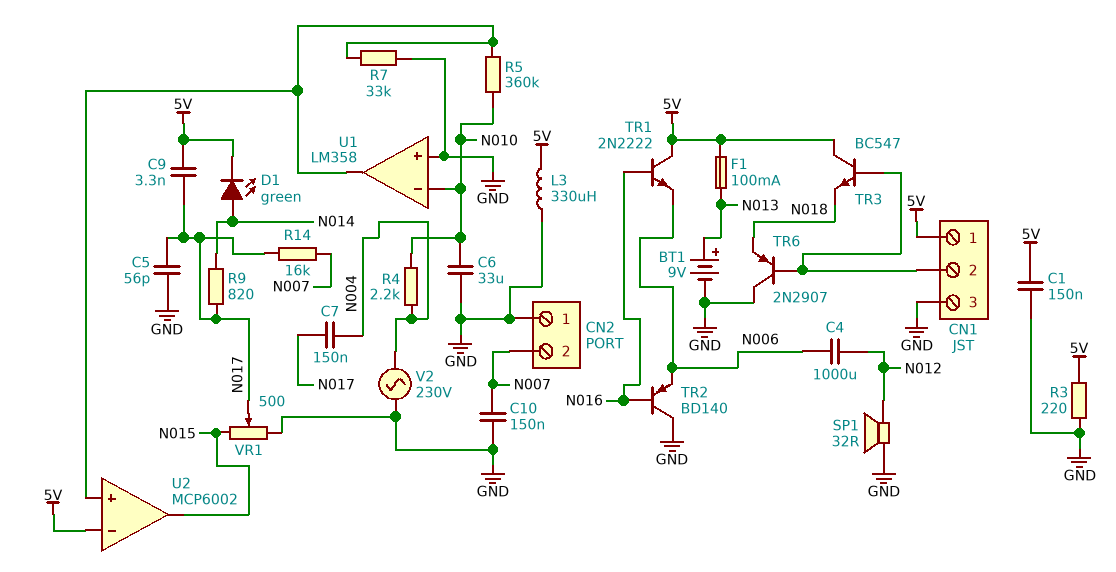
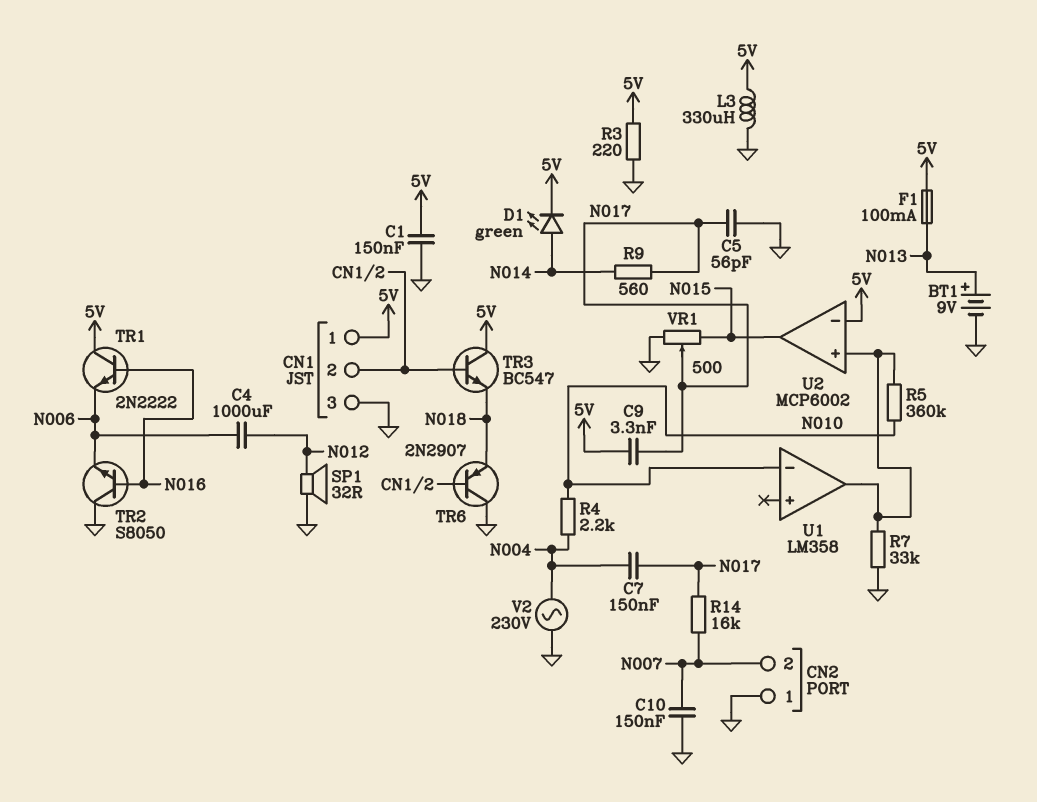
C6: 33uF (GND, N010) -> none
R9: 820 (N014, N017) -> 560 (N014, N017)
TR2: PNP BD140 (B N016, C GND, E N006) -> NPN S8050 (B N016, C GND, E N006)
U1 pin in+: GND -> none

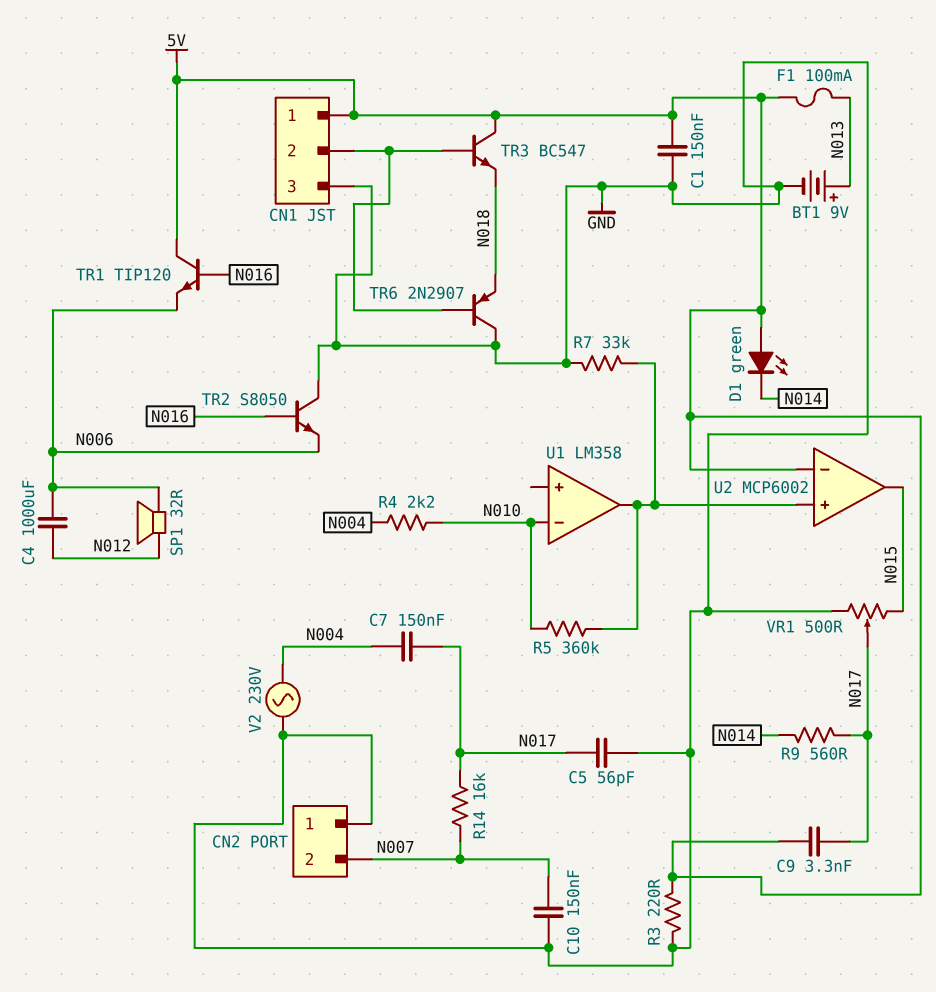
D1: LED green (A N014, K 5V) -> LED green (A 5V, K N014)
L3: 330uH (5V, GND) -> none
SP1: speaker 32R (GND, N012) -> speaker 32R (N006, N012)
TR1: NPN 2N2222 (B N016, C 5V, E N006) -> NPN TIP120 (B N016, C 5V, E N006)

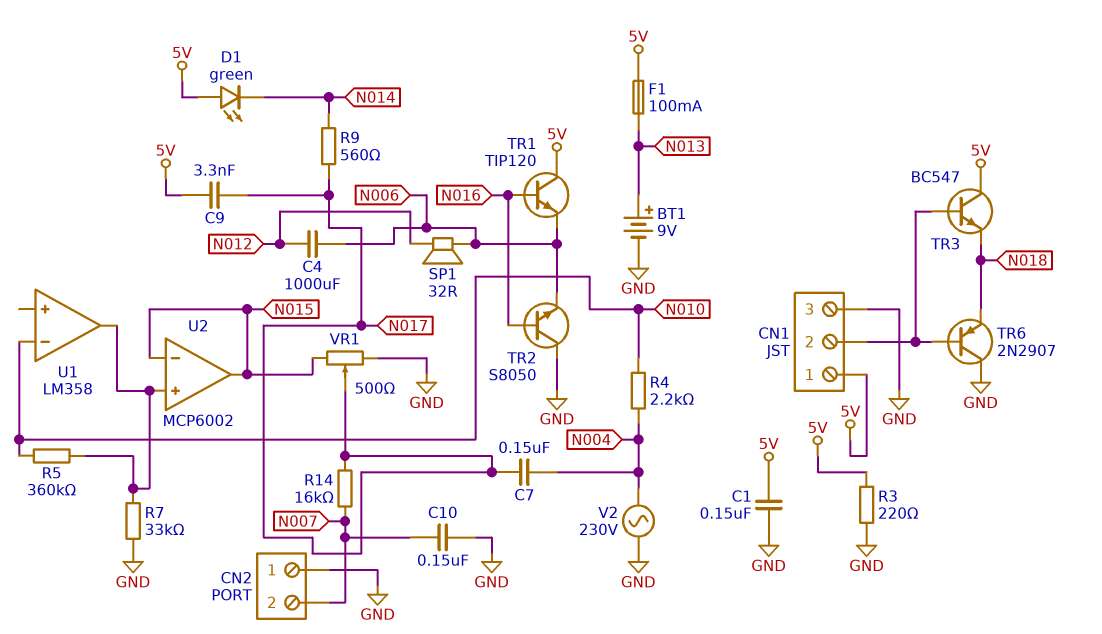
C5: 56pF (GND, N017) -> none
U2 pin in-: 5V -> N015

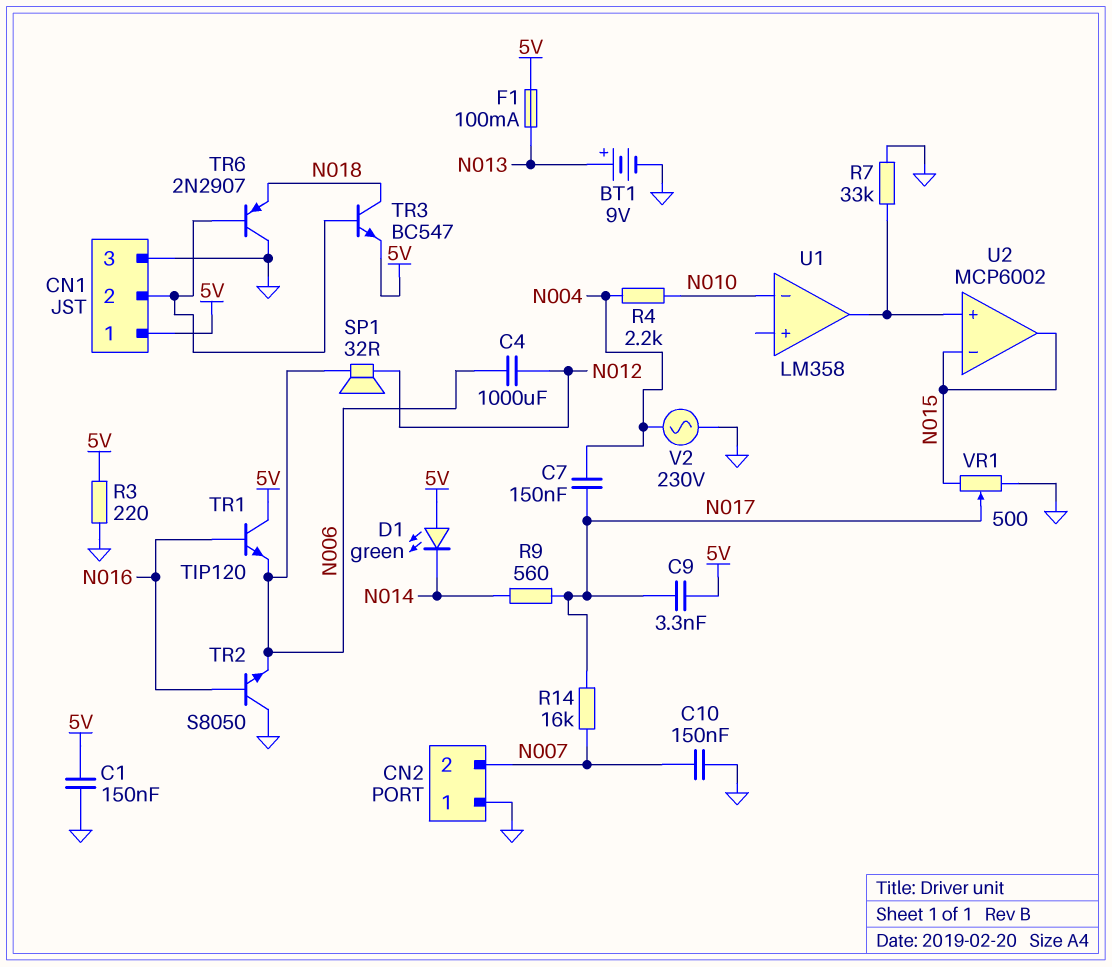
R5: 360k (N010, U1/out) -> none
TR3: NPN BC547 (B CN1/2, C 5V, E N018) -> NPN BC547 (B CN1/2, C N018, E 5V)

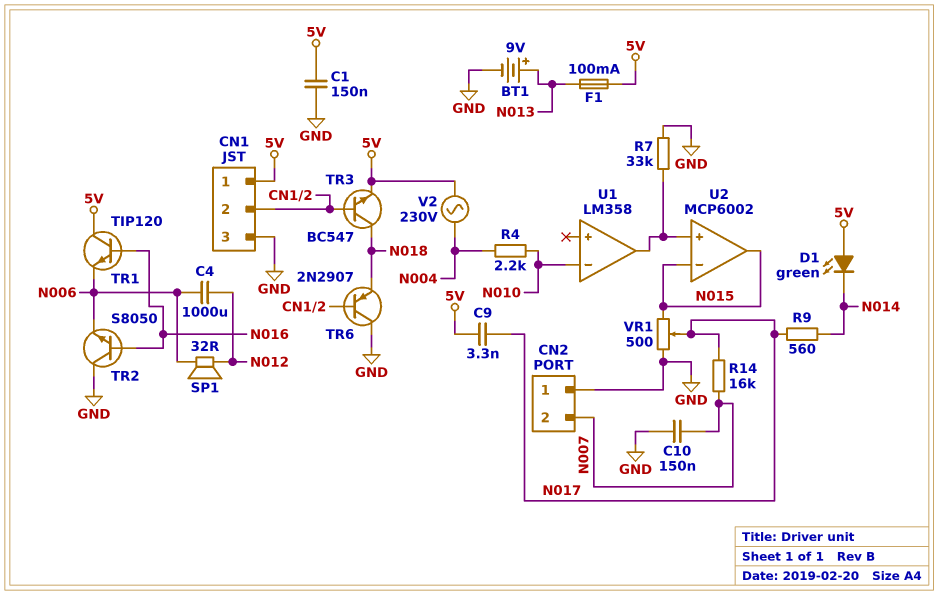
C7: 150nF (N004, N017) -> none
R3: 220 (5V, GND) -> none
V2: AC 230V (GND, N004) -> AC 230V (5V, N004)

